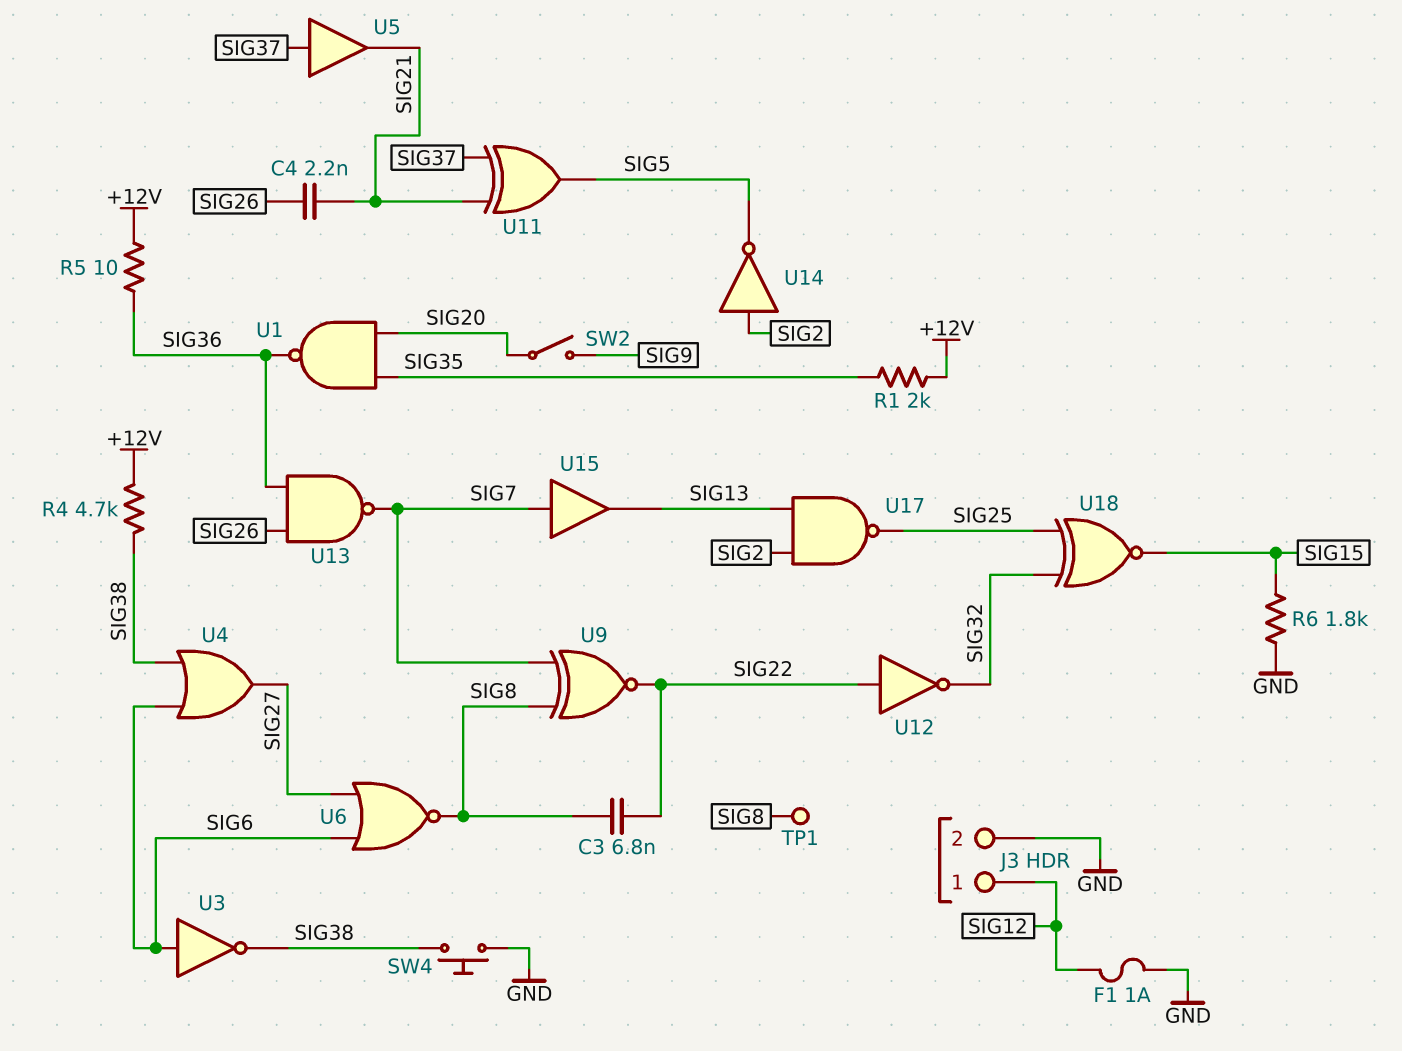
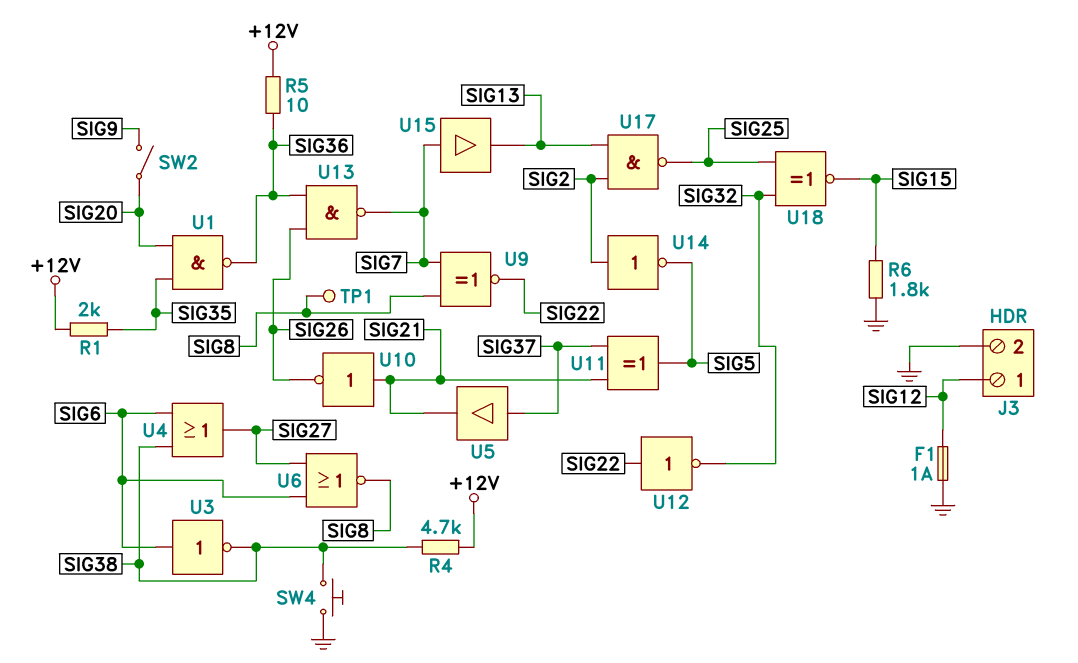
C3: 6.8nF (SIG8, SIG22) -> none
C4: 2.2nF (SIG21, SIG26) -> none
U10: none -> NOT (in SIG21, out SIG26)

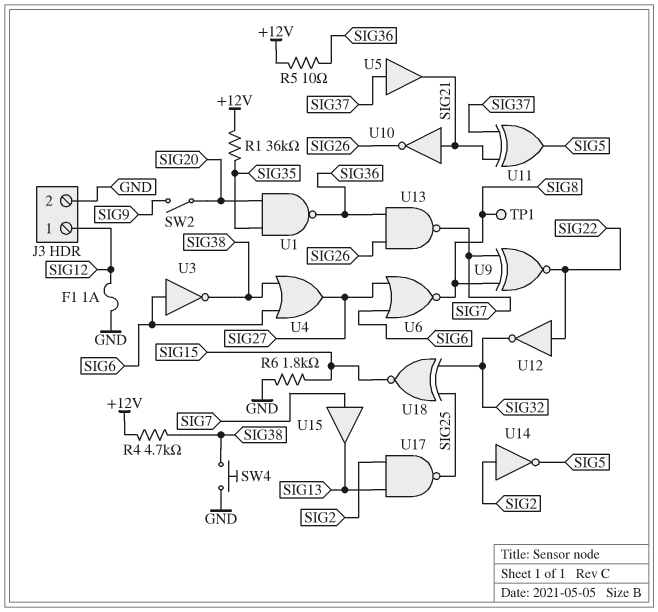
R1: 2k (+12V, SIG35) -> 36k (+12V, SIG35)

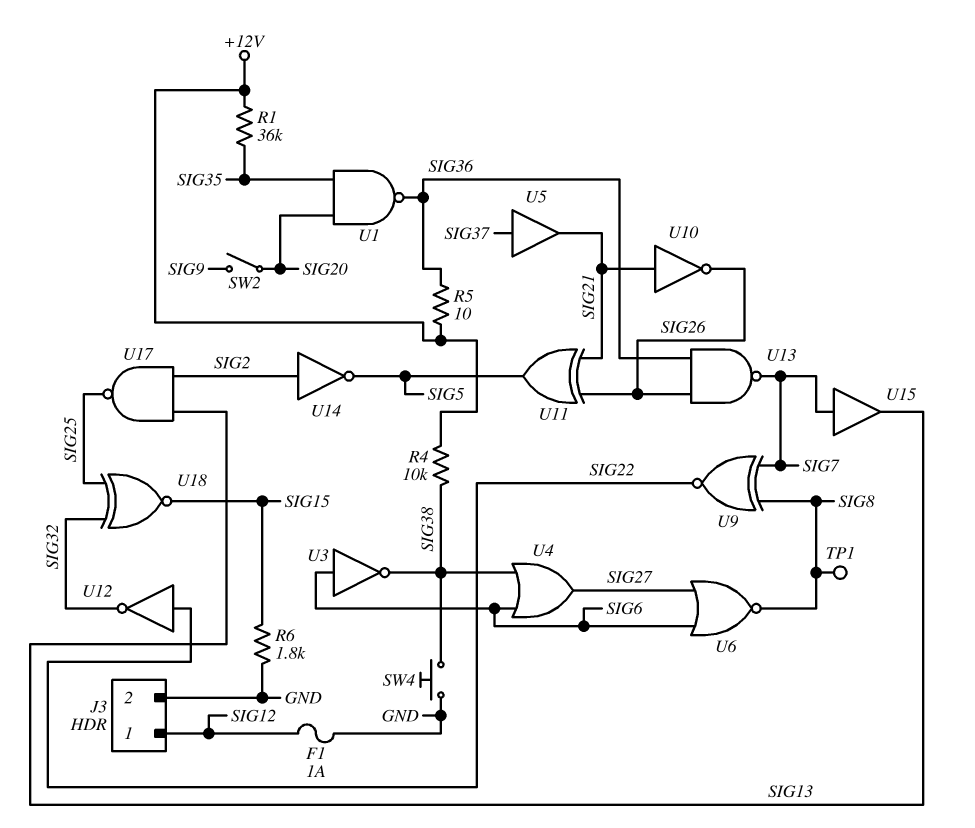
R4: 4.7k (+12V, SIG38) -> 10k (+12V, SIG38)
U11: XOR (in SIG21, in SIG37, out SIG5) -> XOR (in SIG21, in SIG26, out SIG5)

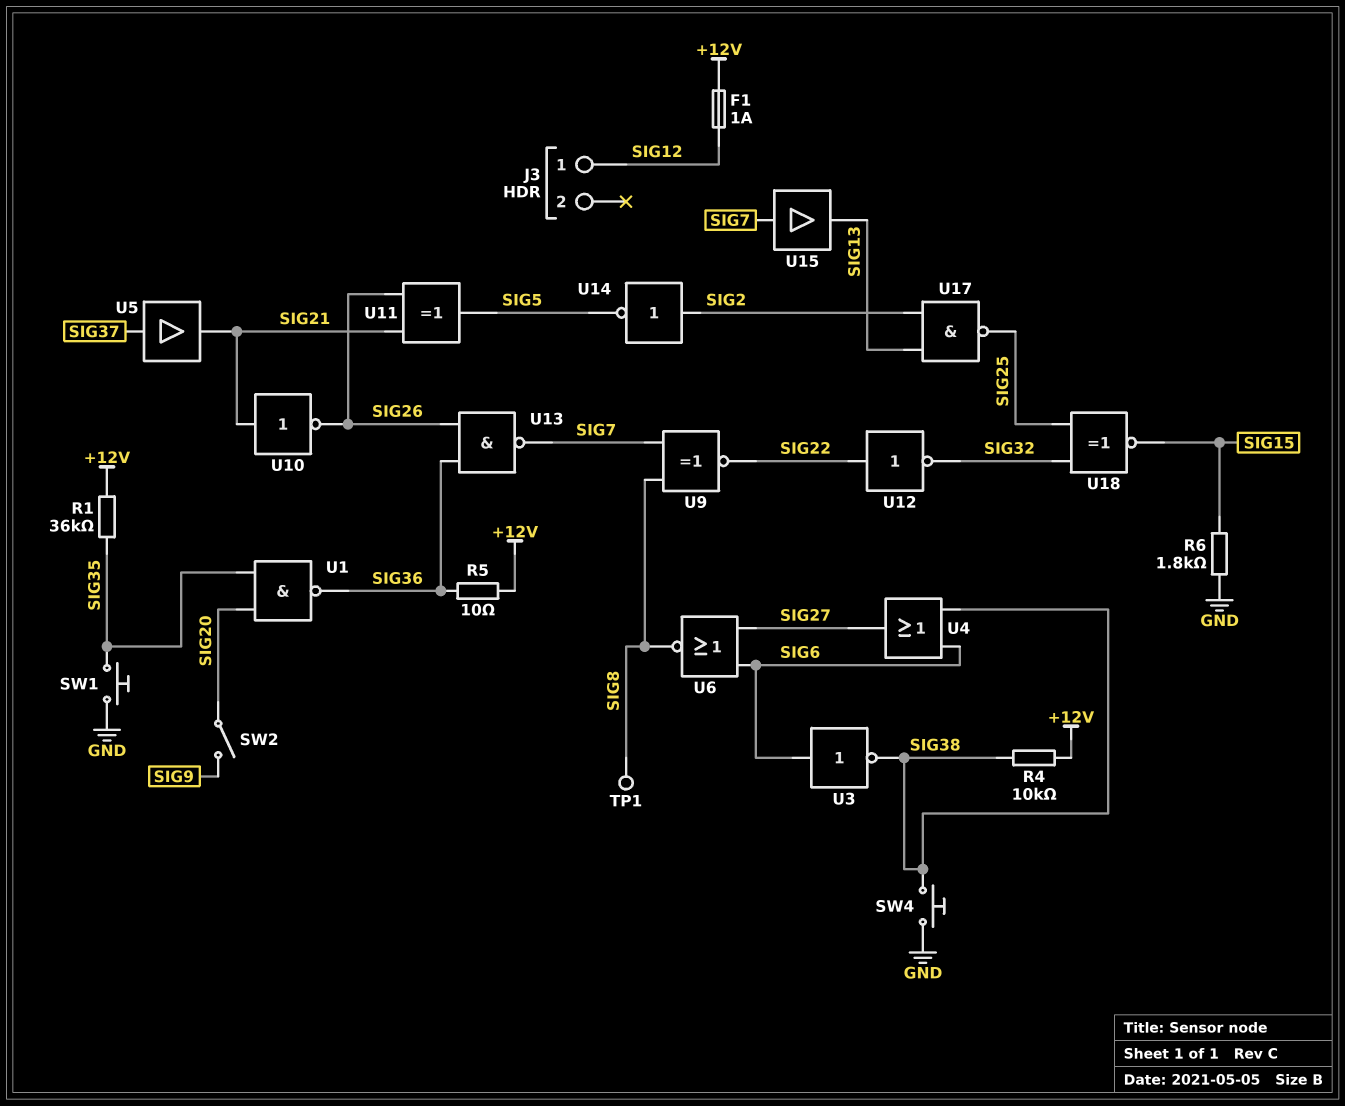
F1: 1A (GND, SIG12) -> 1A (+12V, SIG12)
J3 pin 2: GND -> none
SW1: none -> button (GND, SIG35)

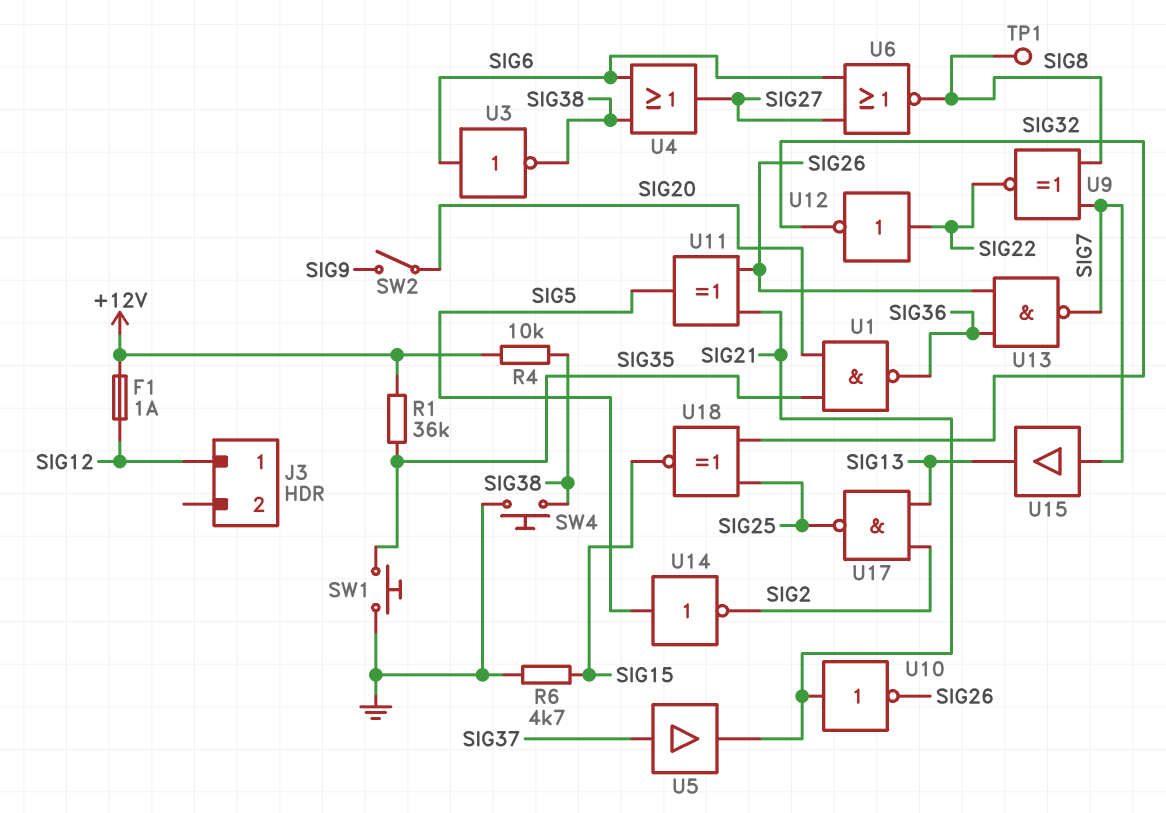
R5: 10 (+12V, SIG36) -> none
R6: 1.8k (GND, SIG15) -> 4.7k (GND, SIG15)
U14: NOT (in SIG2, out SIG5) -> NOT (in SIG5, out SIG2)

